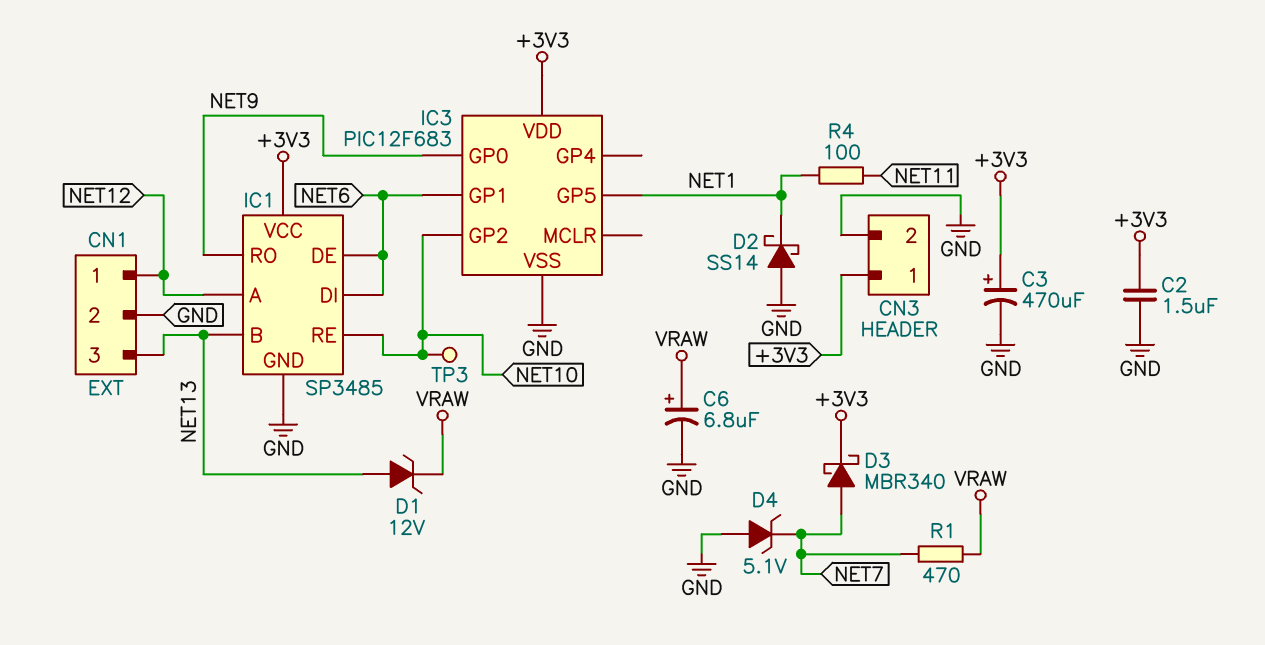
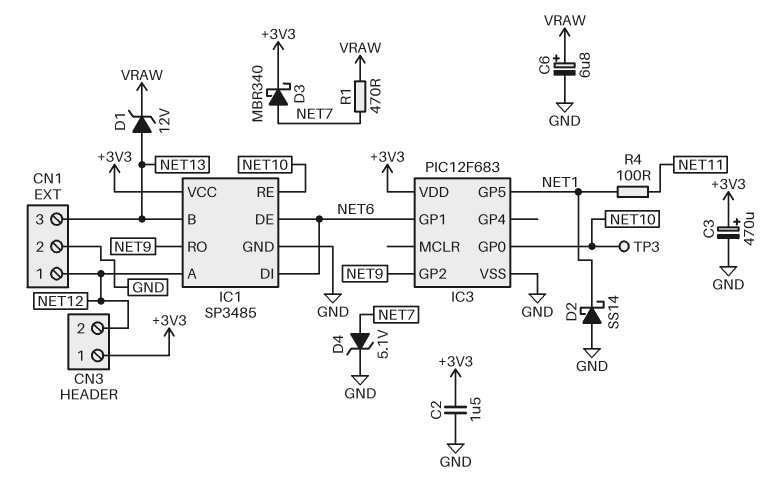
CN3 pin 2: GND -> NET12
D4: zener 5.1V (A GND, K NET7) -> zener 5.1V (A NET7, K GND)
IC3 pin GP0: NET9 -> NET10
IC3 pin GP2: NET10 -> NET9

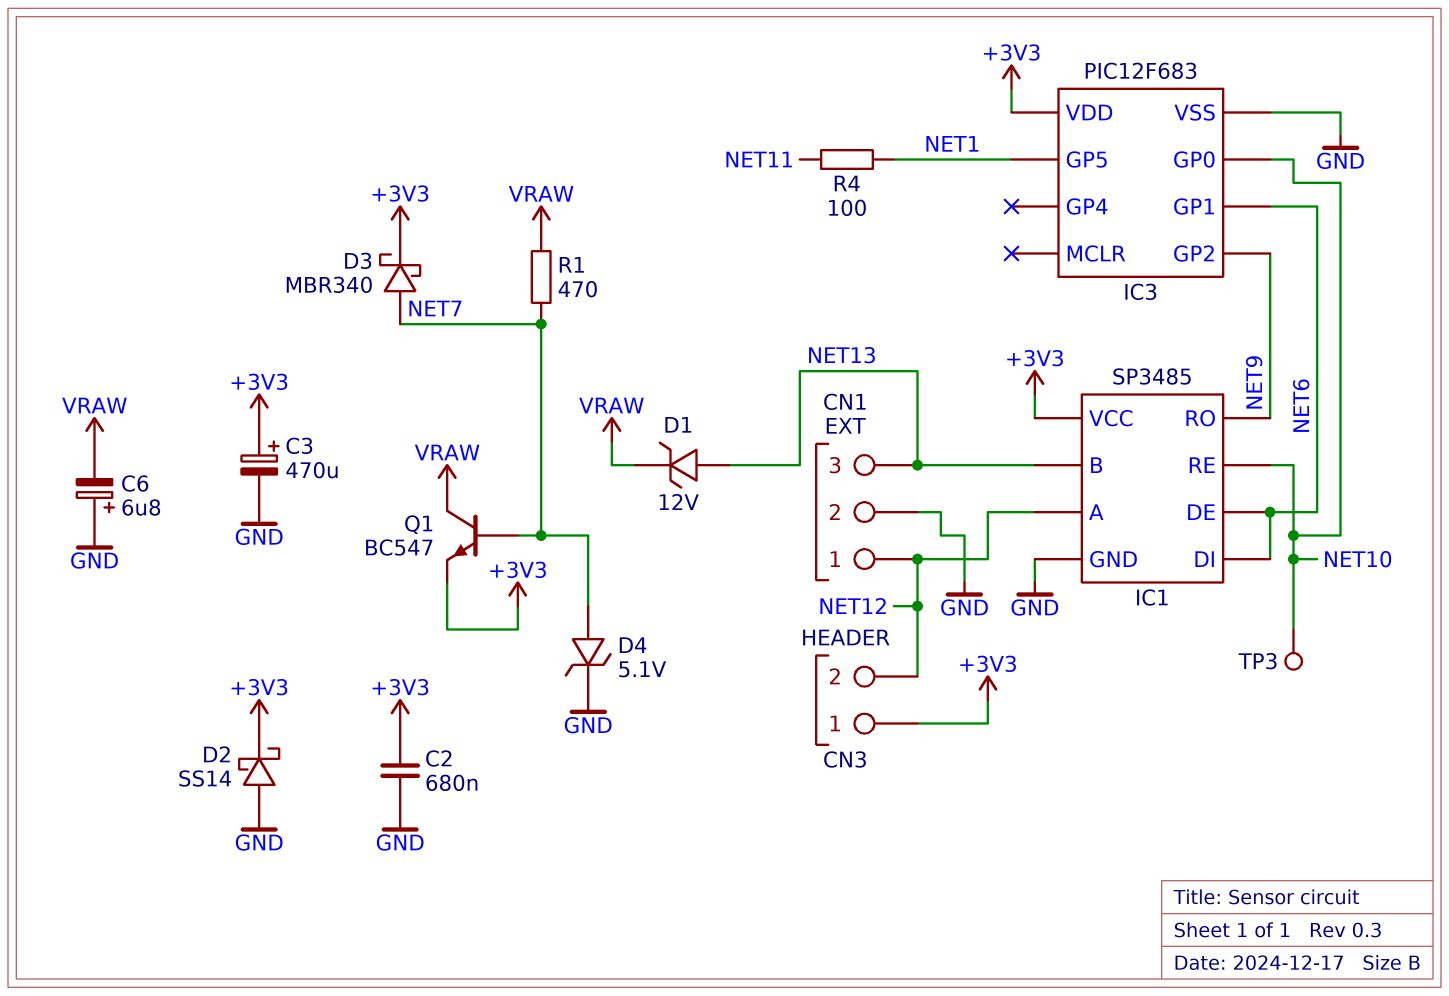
C2: 1.5uF (+3V3, GND) -> 680nF (+3V3, GND)
C6: 6.8uF (plus VRAW, minus GND) -> 6.8uF (plus GND, minus VRAW)
D2: schottky SS14 (A GND, K NET1) -> schottky SS14 (A GND, K +3V3)
Q1: none -> NPN BC547 (B NET7, C VRAW, E +3V3)

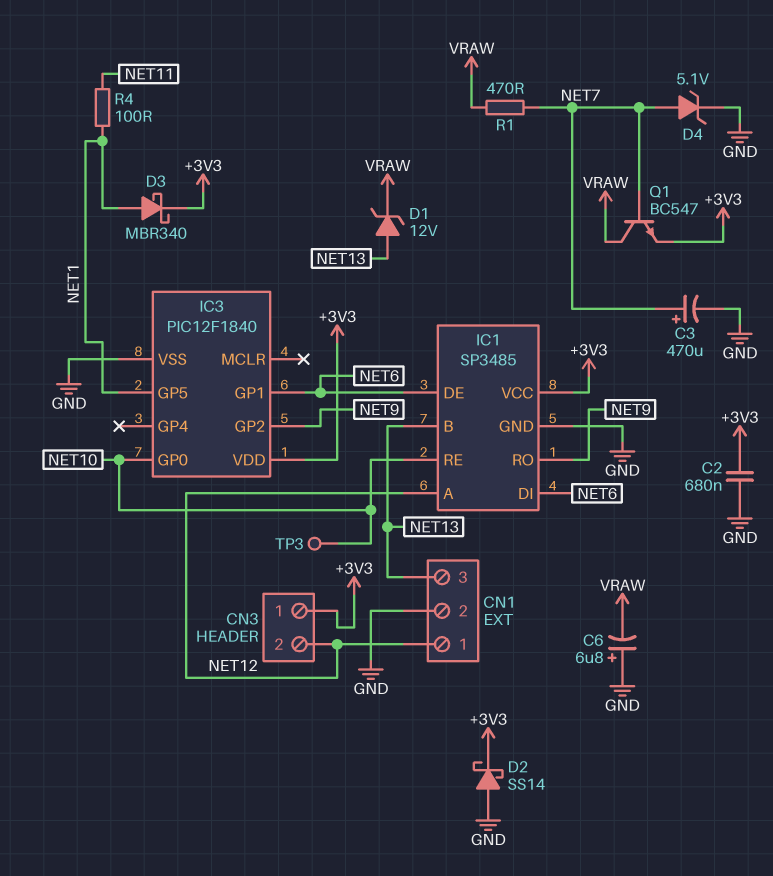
C3: 470uF (plus +3V3, minus GND) -> 470uF (plus NET7, minus GND)
D3: schottky MBR340 (A NET7, K +3V3) -> schottky MBR340 (A NET1, K +3V3)
IC3: PIC12F683 -> PIC12F1840

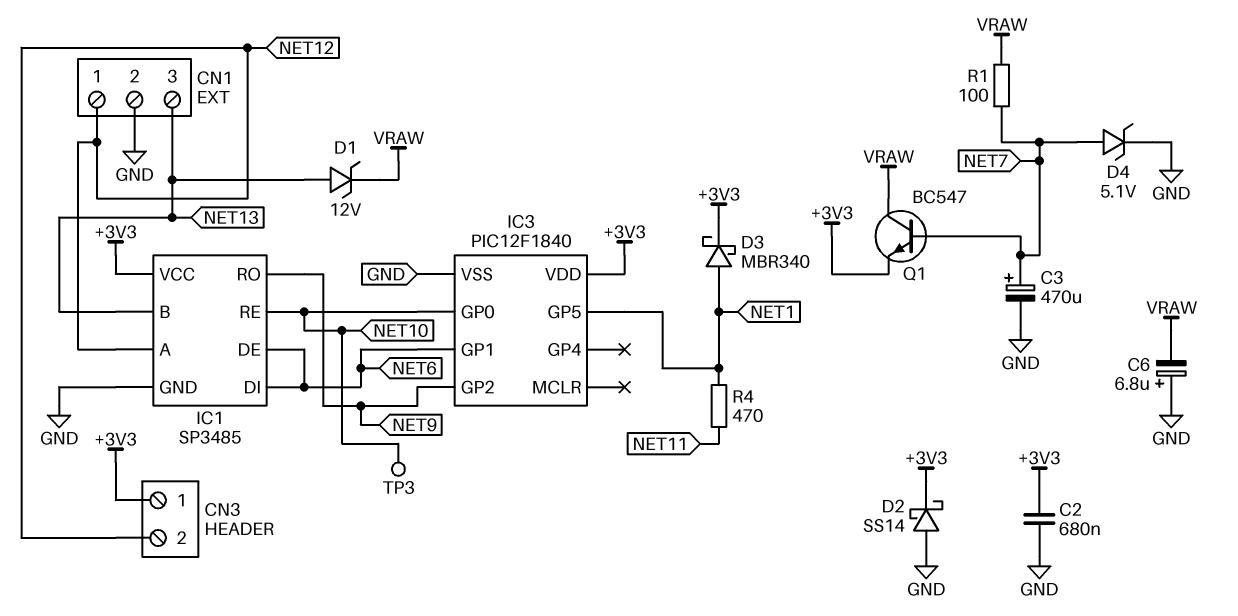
R1: 470 (NET7, VRAW) -> 100 (NET7, VRAW)
R4: 100 (NET1, NET11) -> 470 (NET1, NET11)

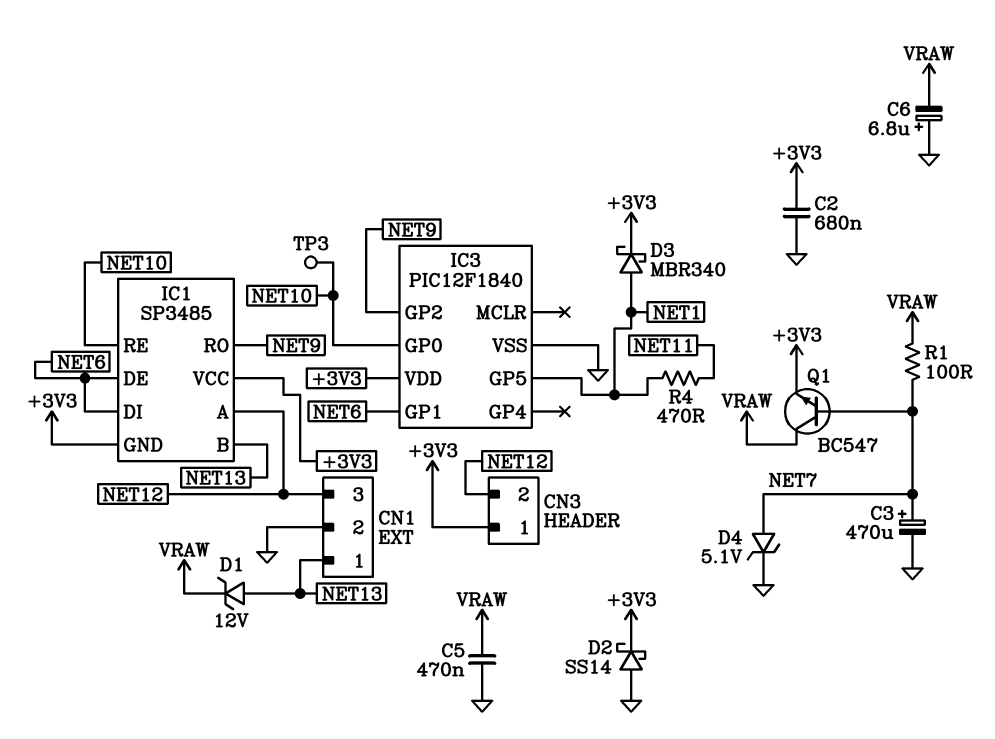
C5: none -> 470nF (GND, VRAW)
CN1 pin 1: NET12 -> NET13
CN1 pin 3: NET13 -> NET12
IC1 pin GND: GND -> +3V3

